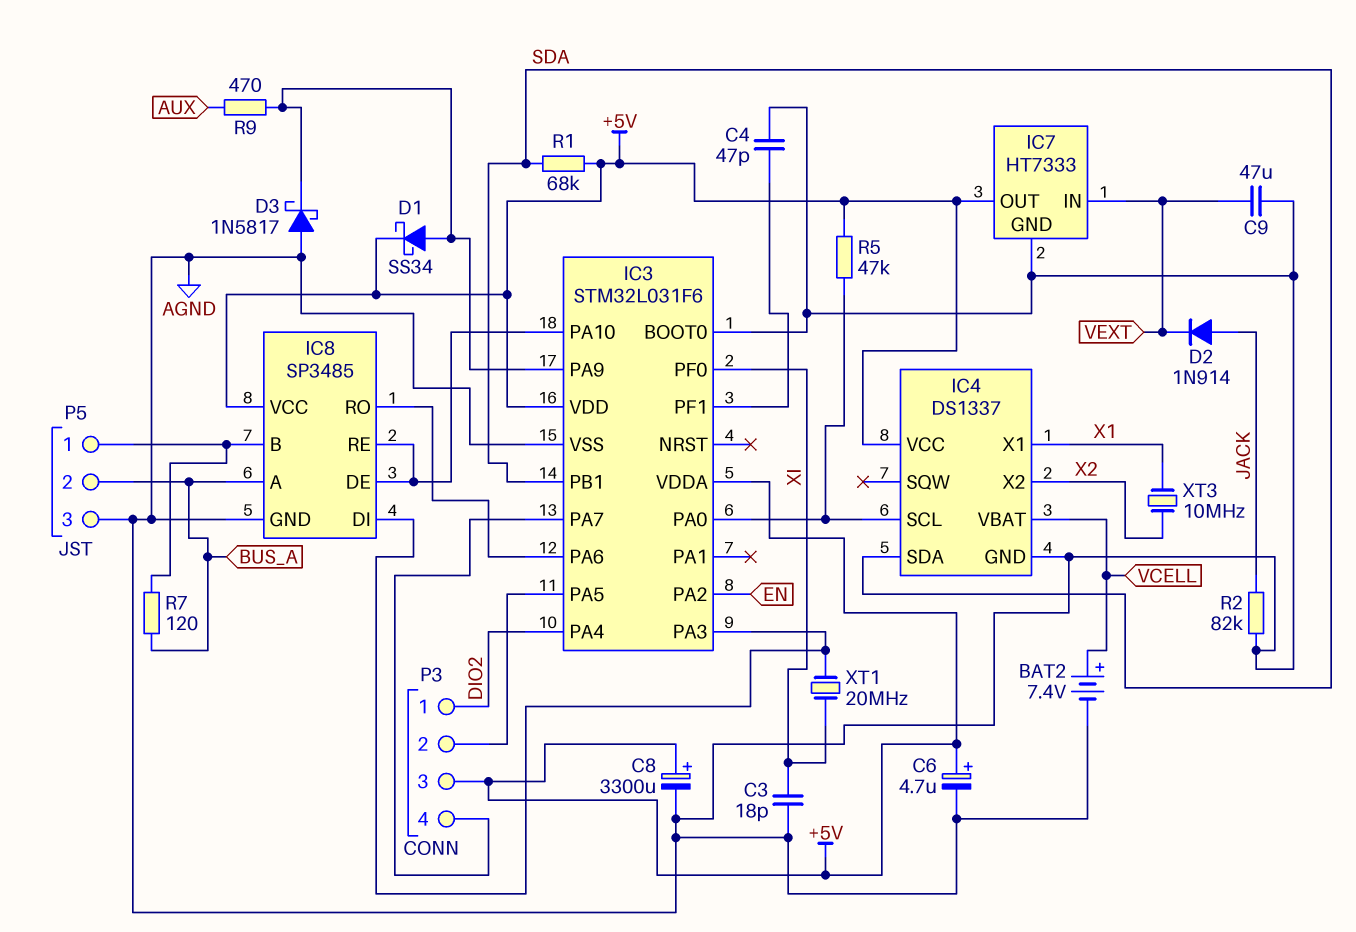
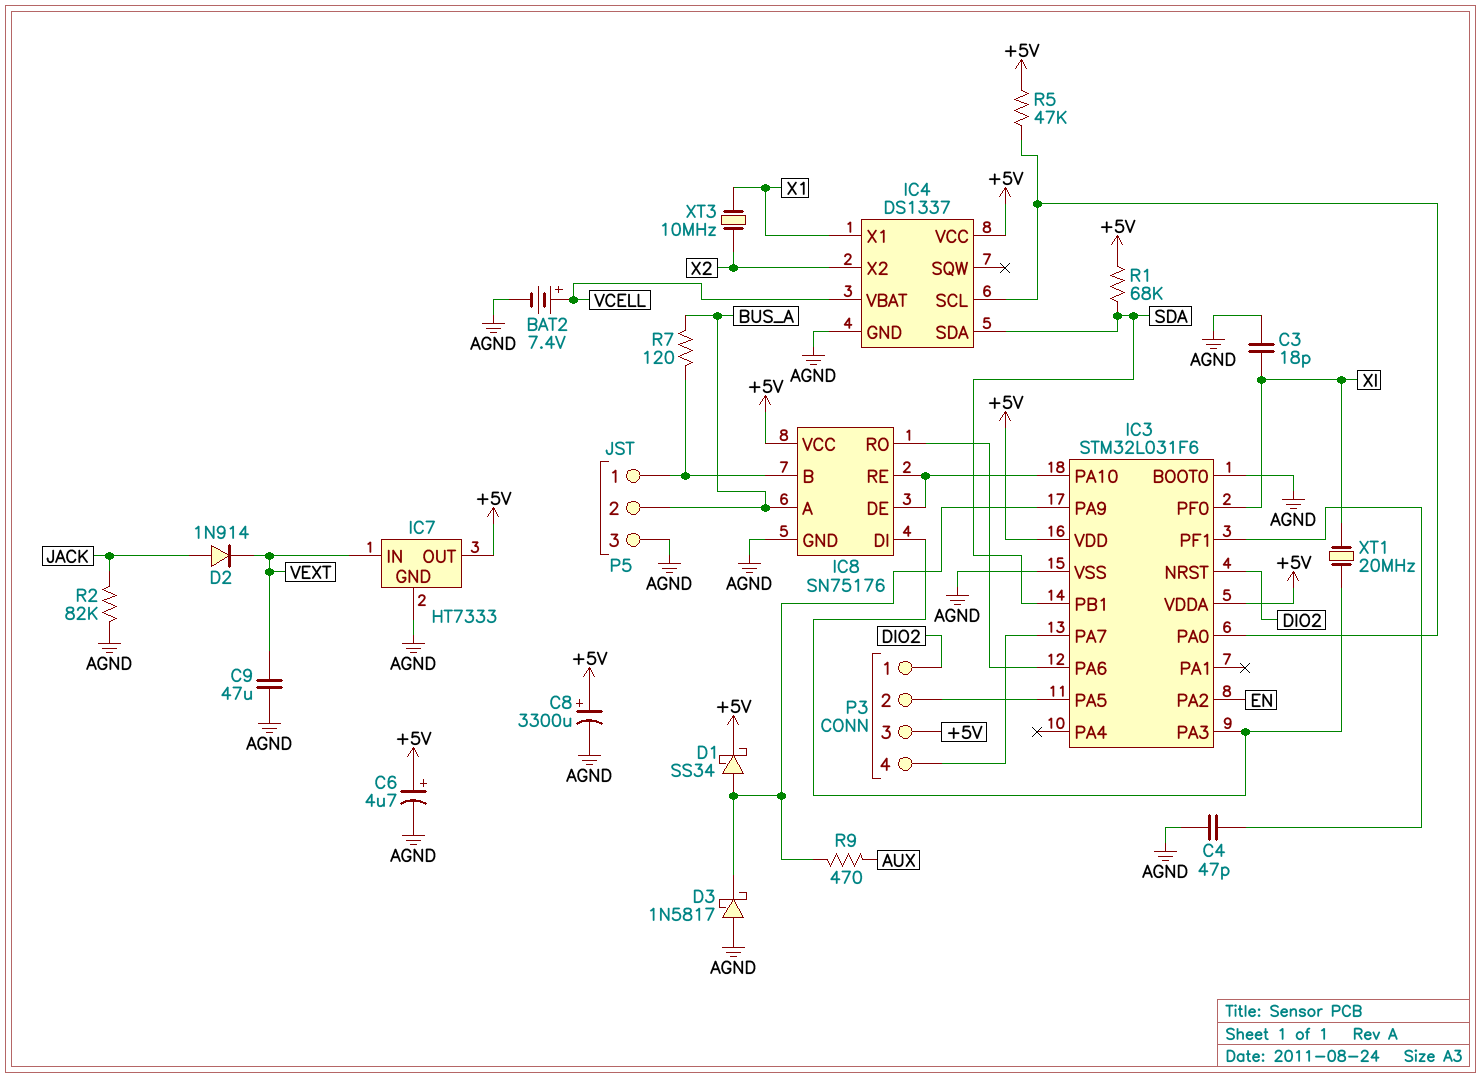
IC3 pin NRST: none -> DIO2
IC3 pin PA4: DIO2 -> none
IC8: SP3485 -> SN75176

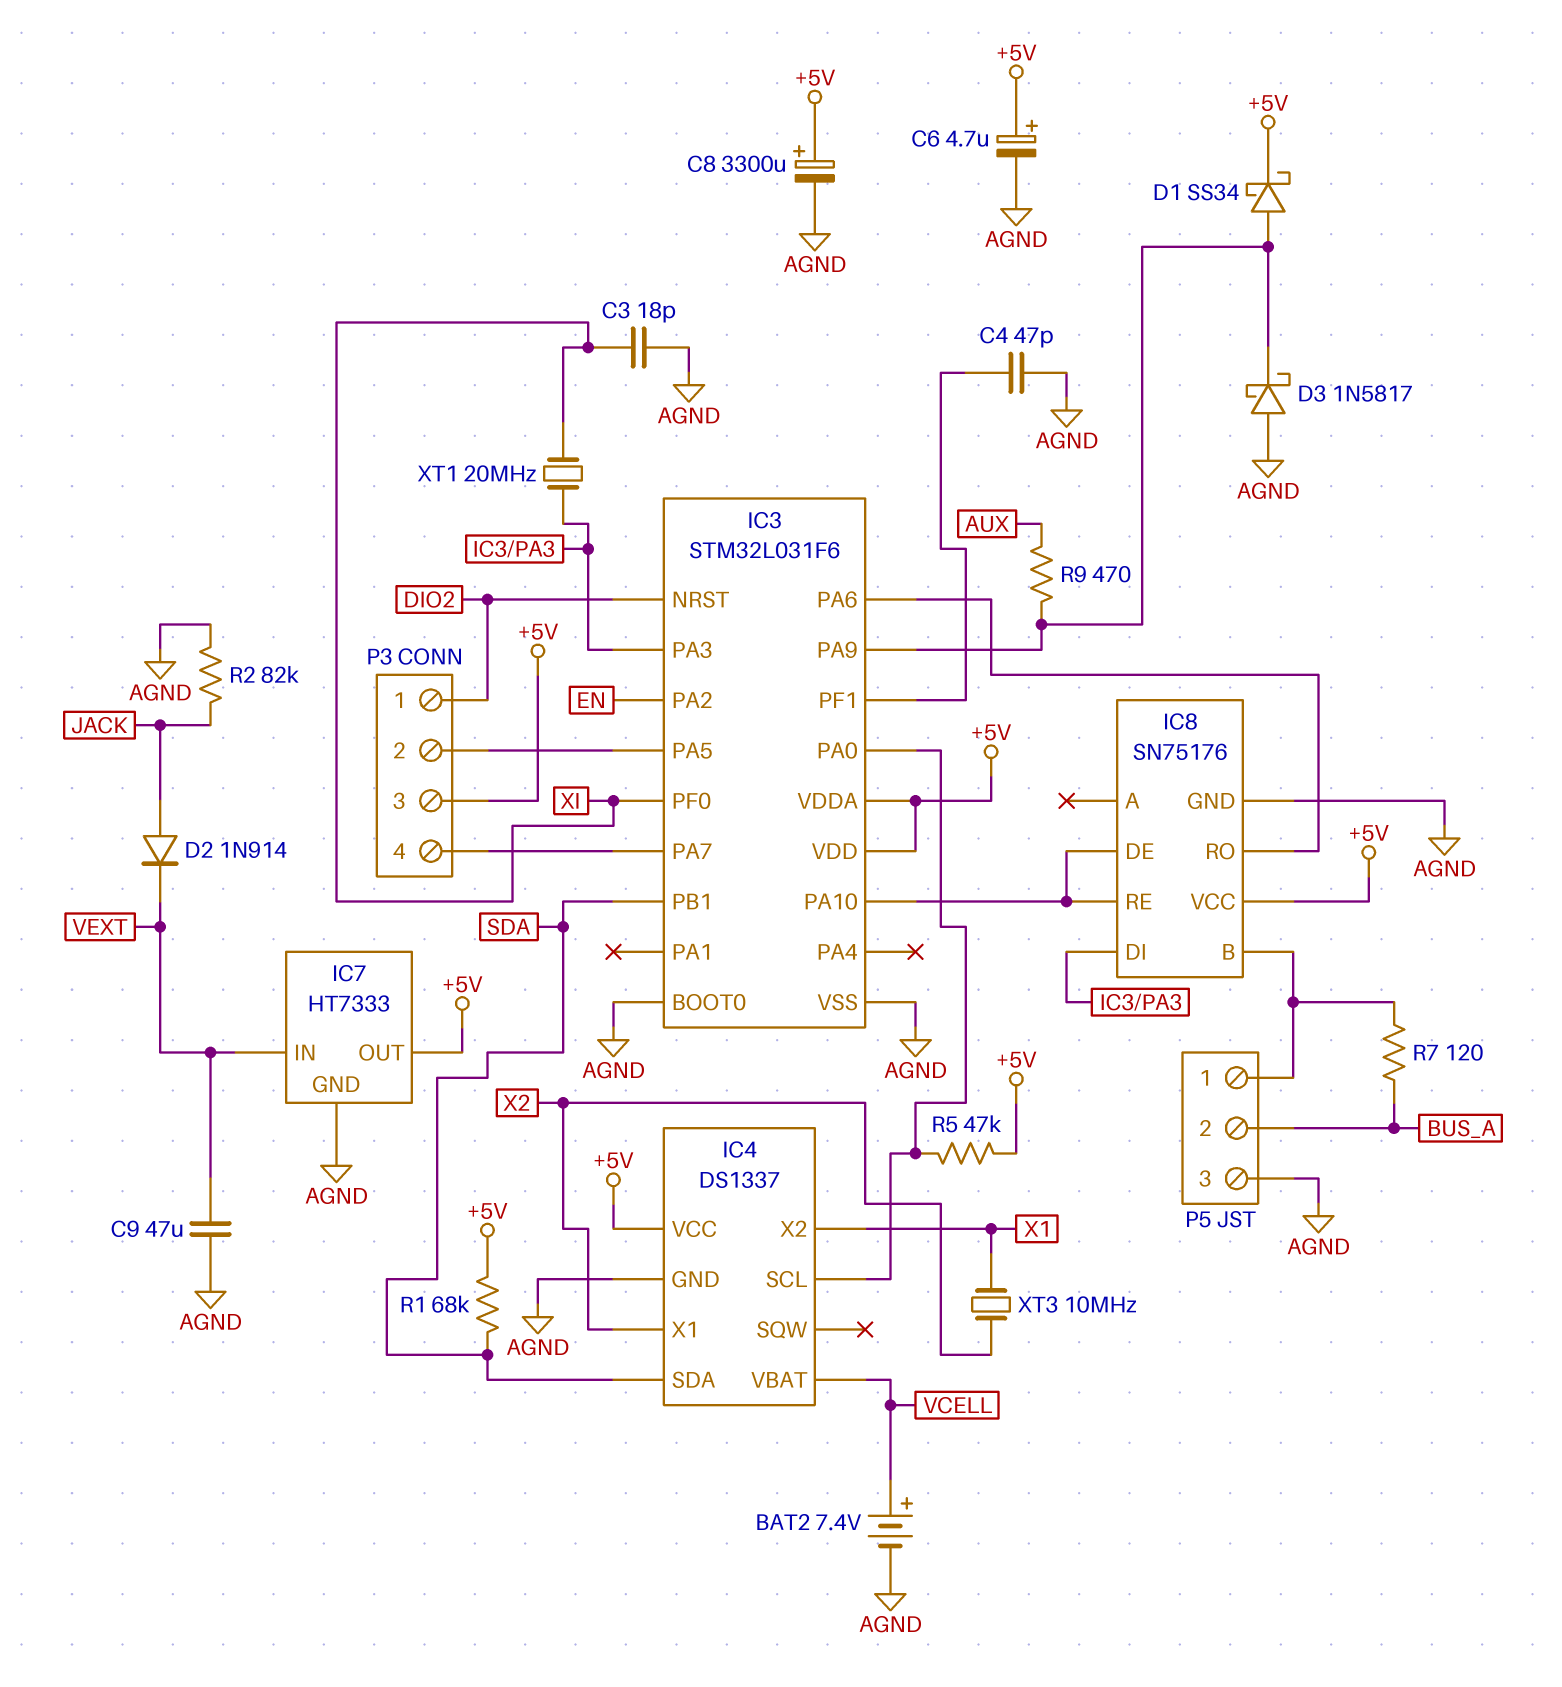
IC4 pin X1: X1 -> X2
IC4 pin X2: X2 -> X1
IC8 pin A: BUS_A -> none

